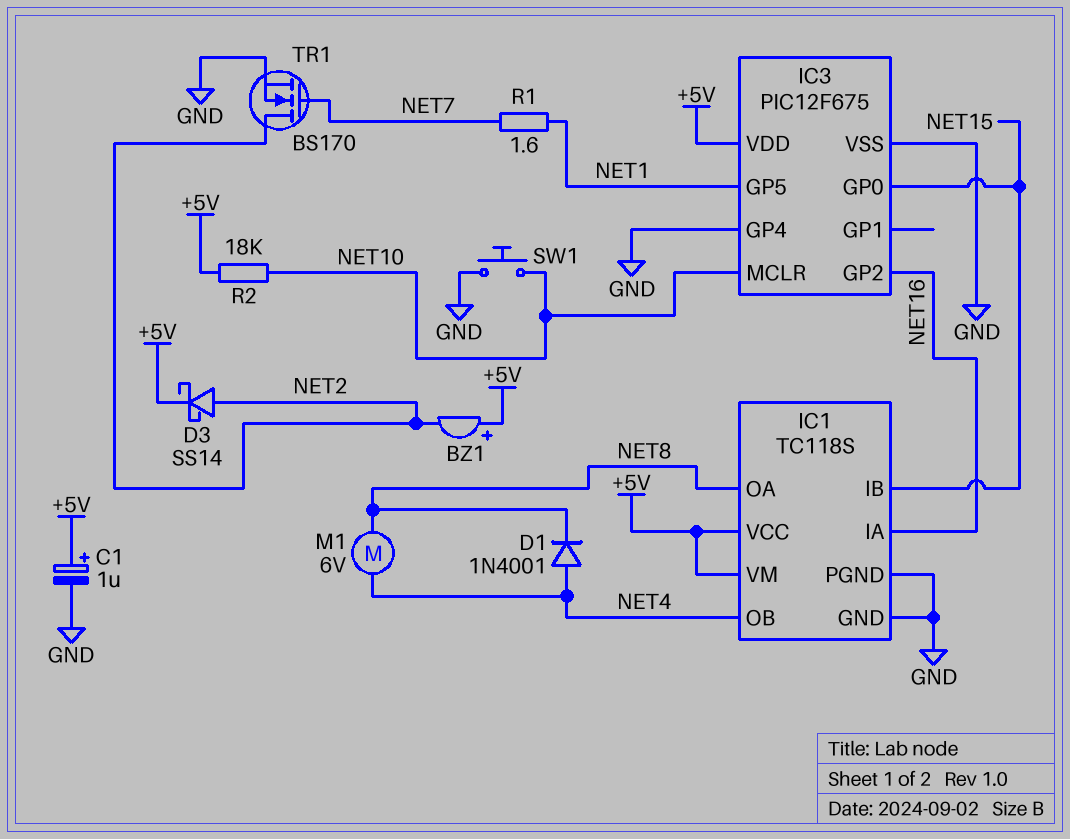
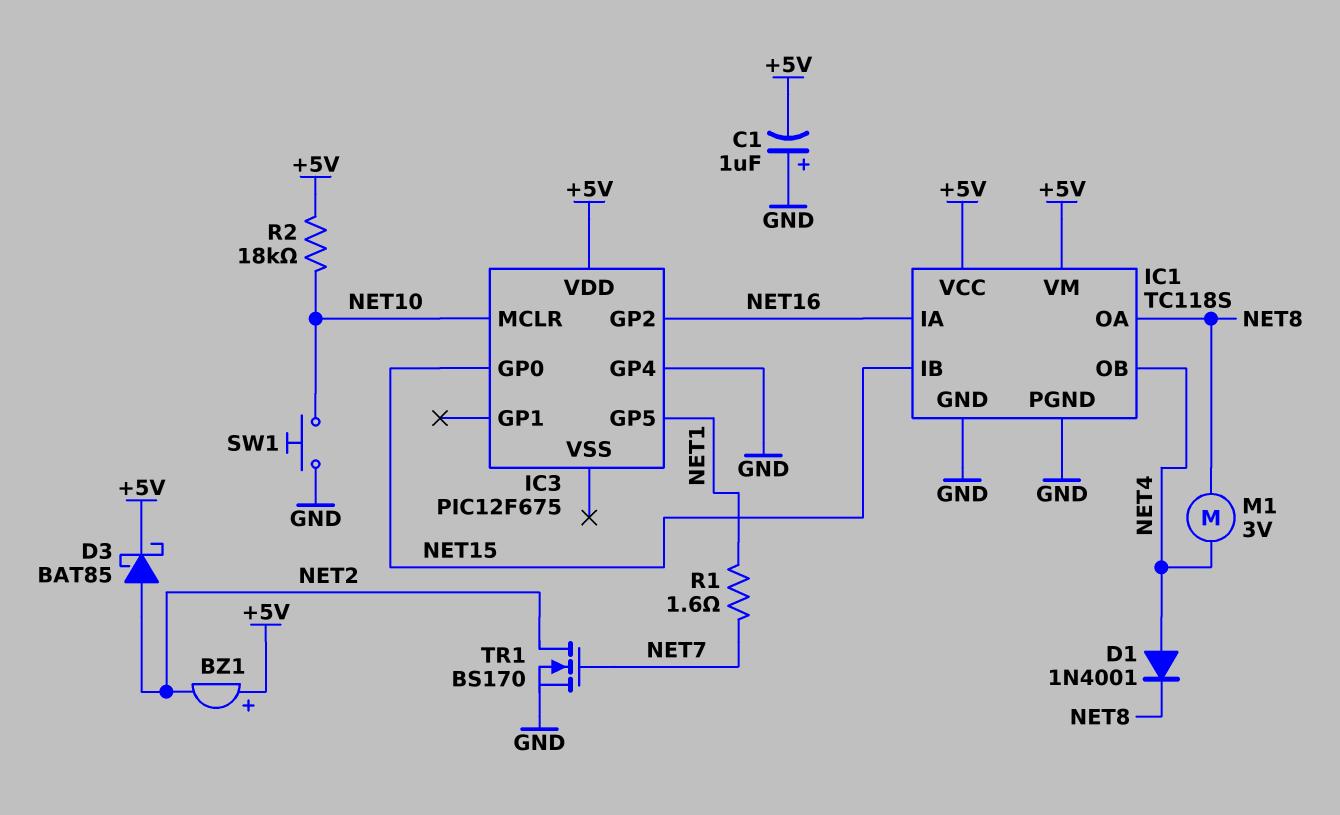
C1: 1uF (plus +5V, minus GND) -> 1uF (plus GND, minus +5V)
D3: schottky SS14 (A NET2, K +5V) -> schottky BAT85 (A NET2, K +5V)
IC3 pin VSS: GND -> none
M1: motor 6V (NET4, NET8) -> motor 3V (NET4, NET8)

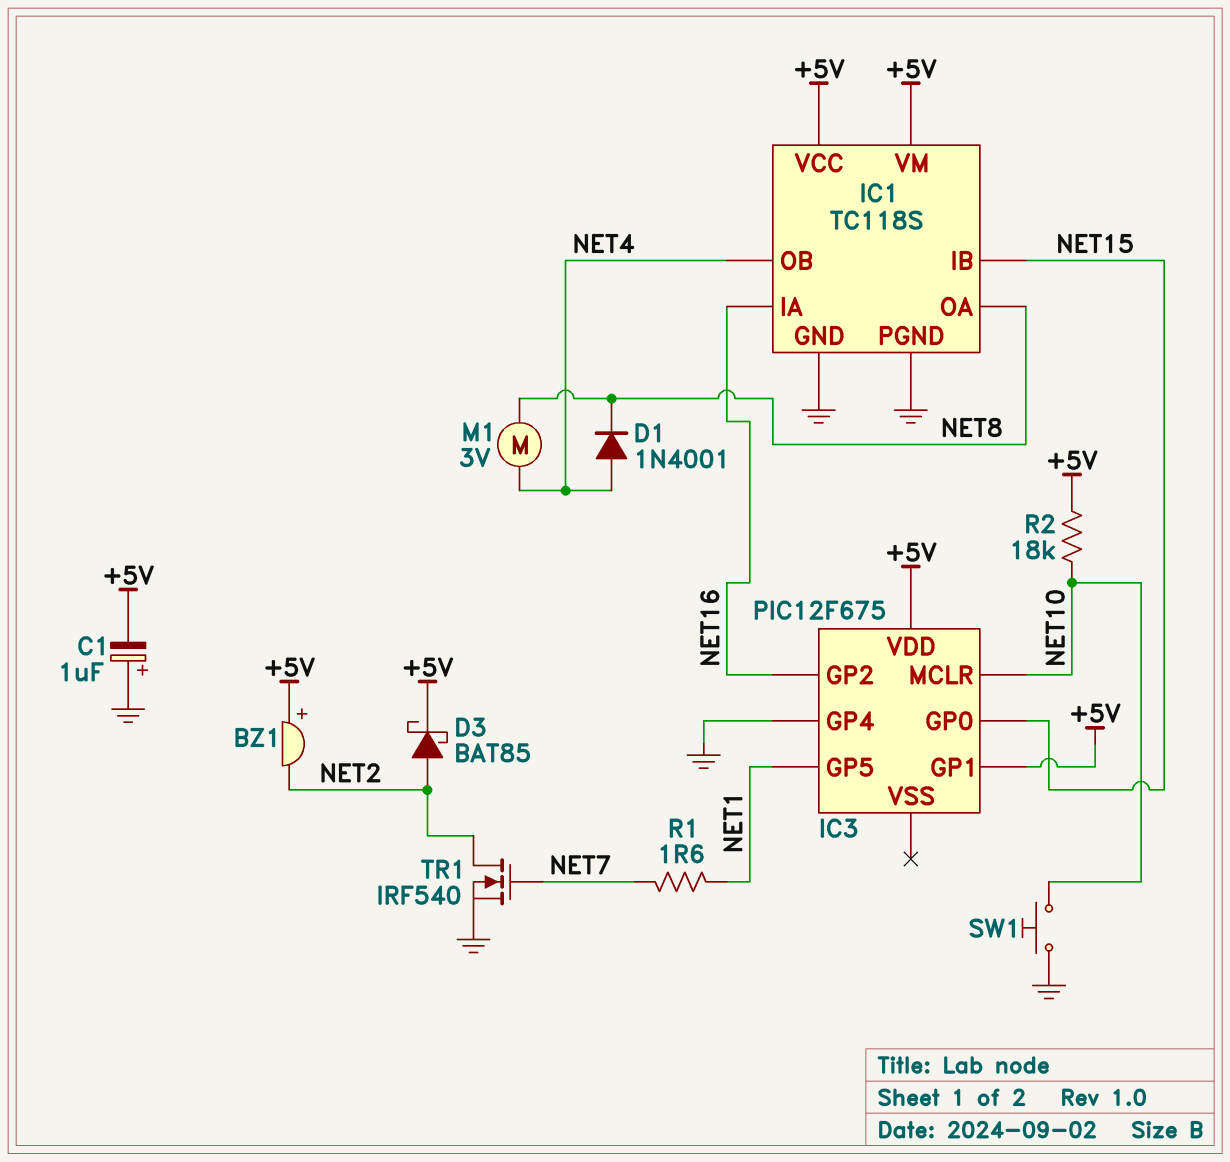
IC3 pin GP1: none -> +5V
TR1: NMOS BS170 (G NET7, D NET2, S GND) -> NMOS IRF540 (G NET7, D NET2, S GND)

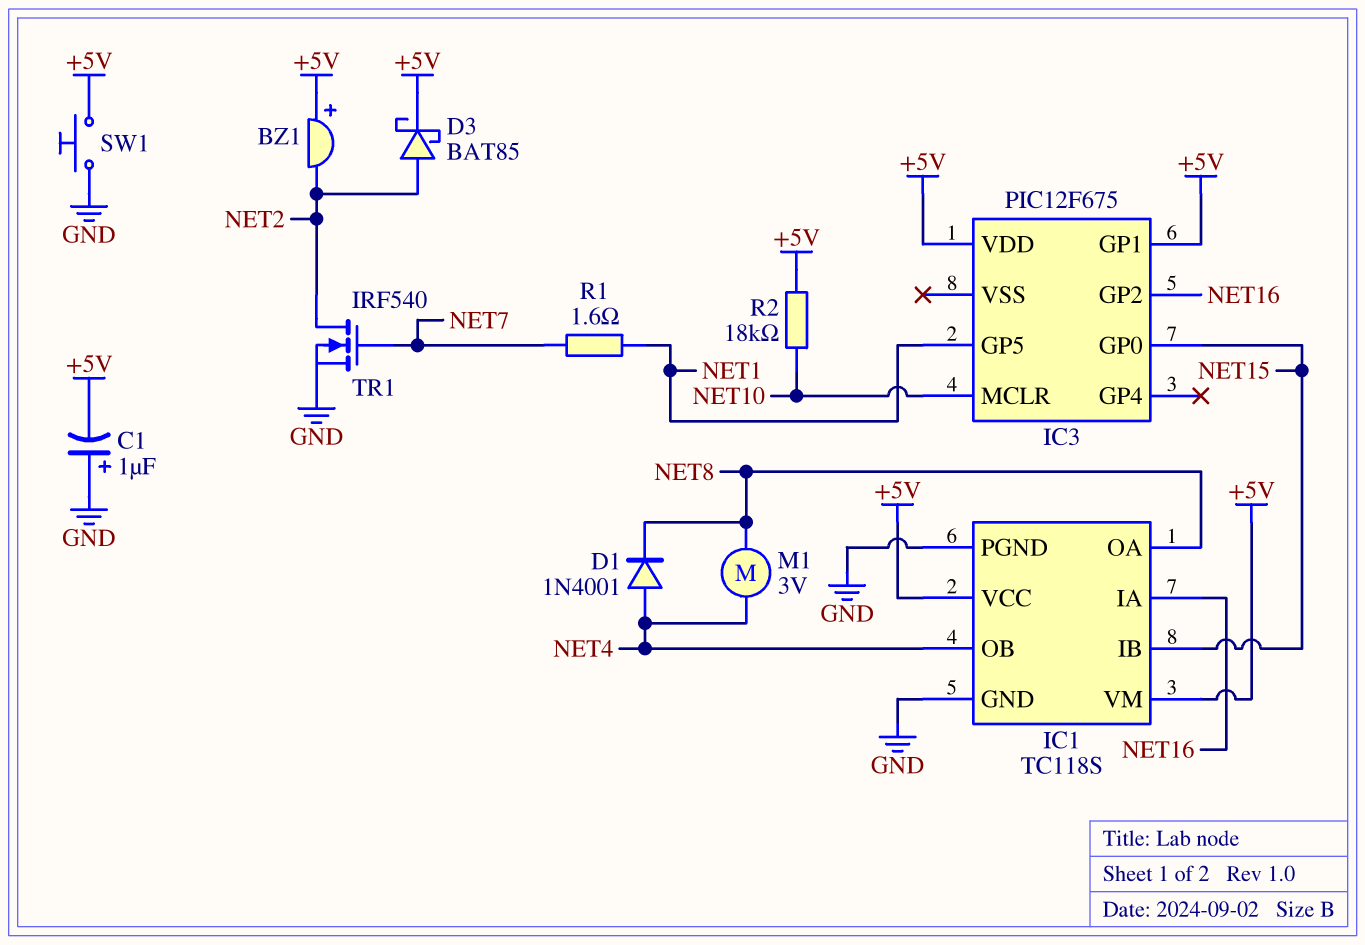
IC3 pin GP4: GND -> none
SW1: button (GND, NET10) -> button (+5V, GND)

